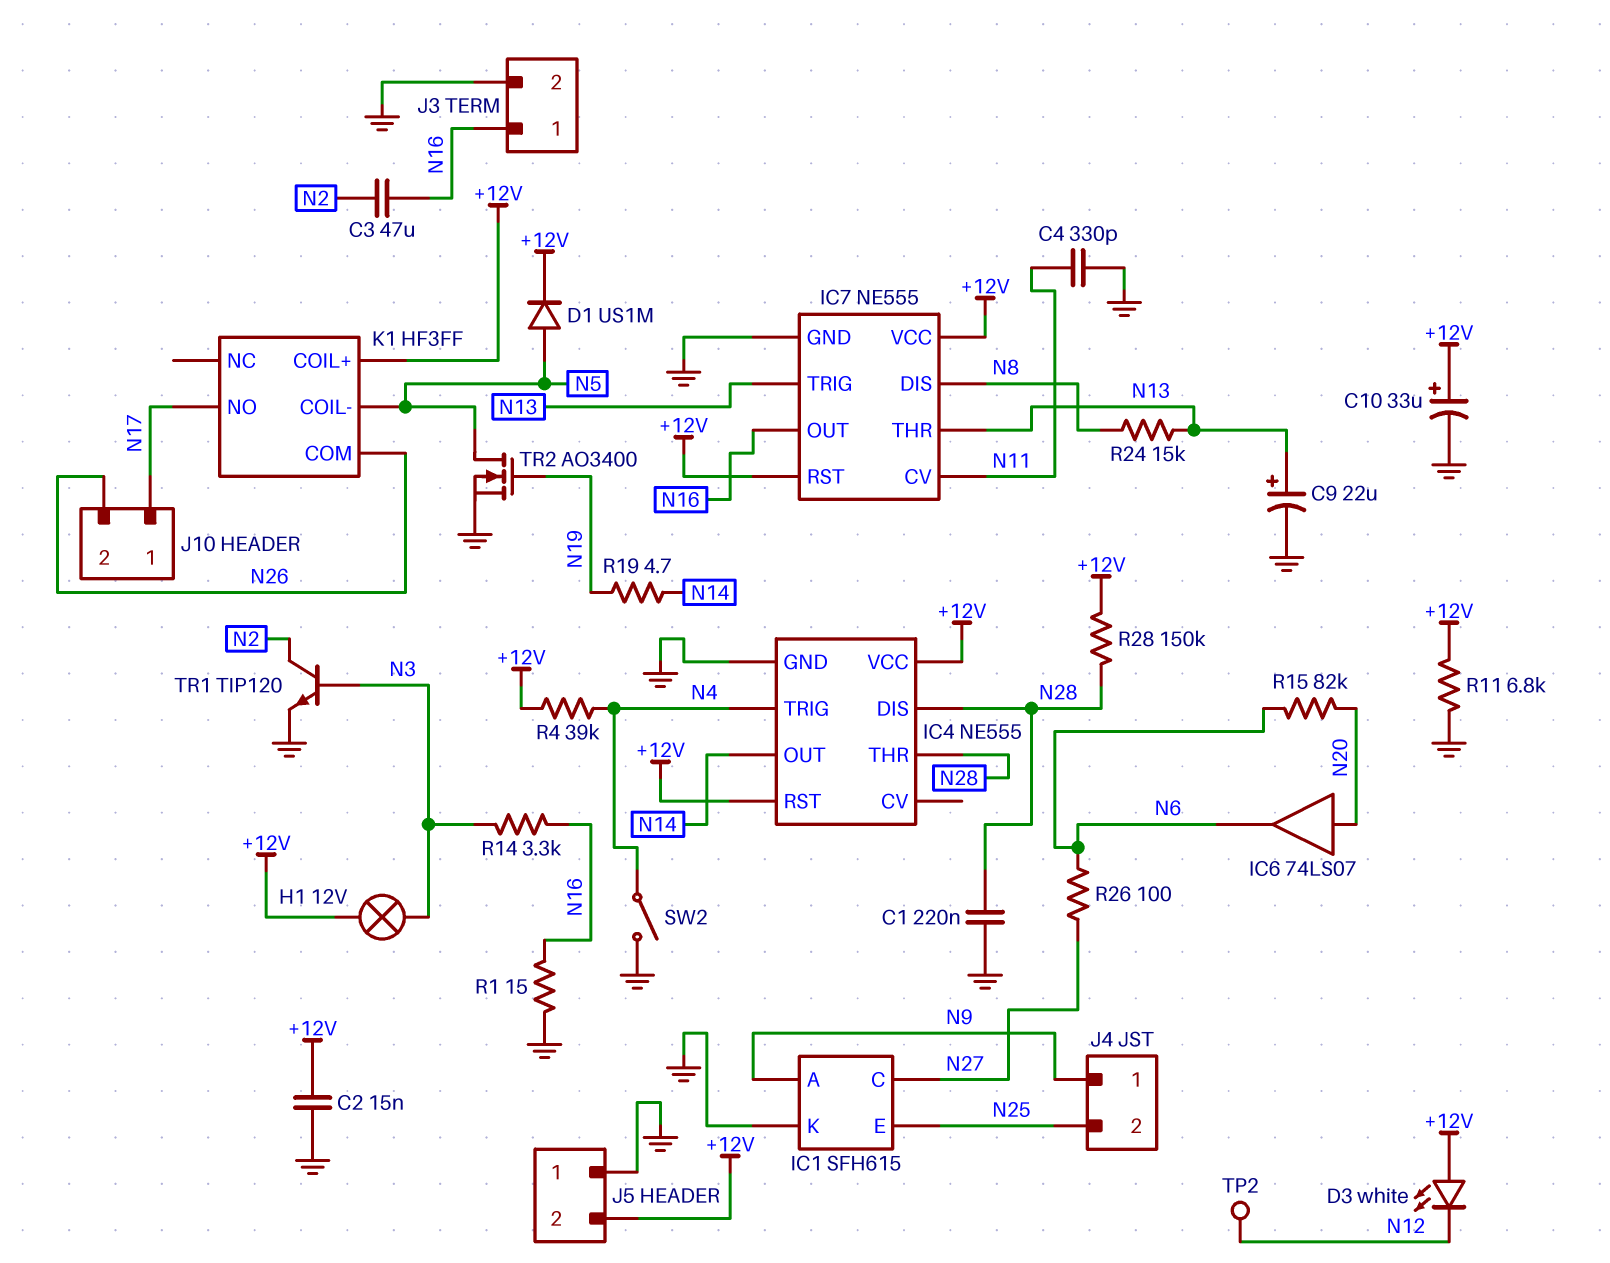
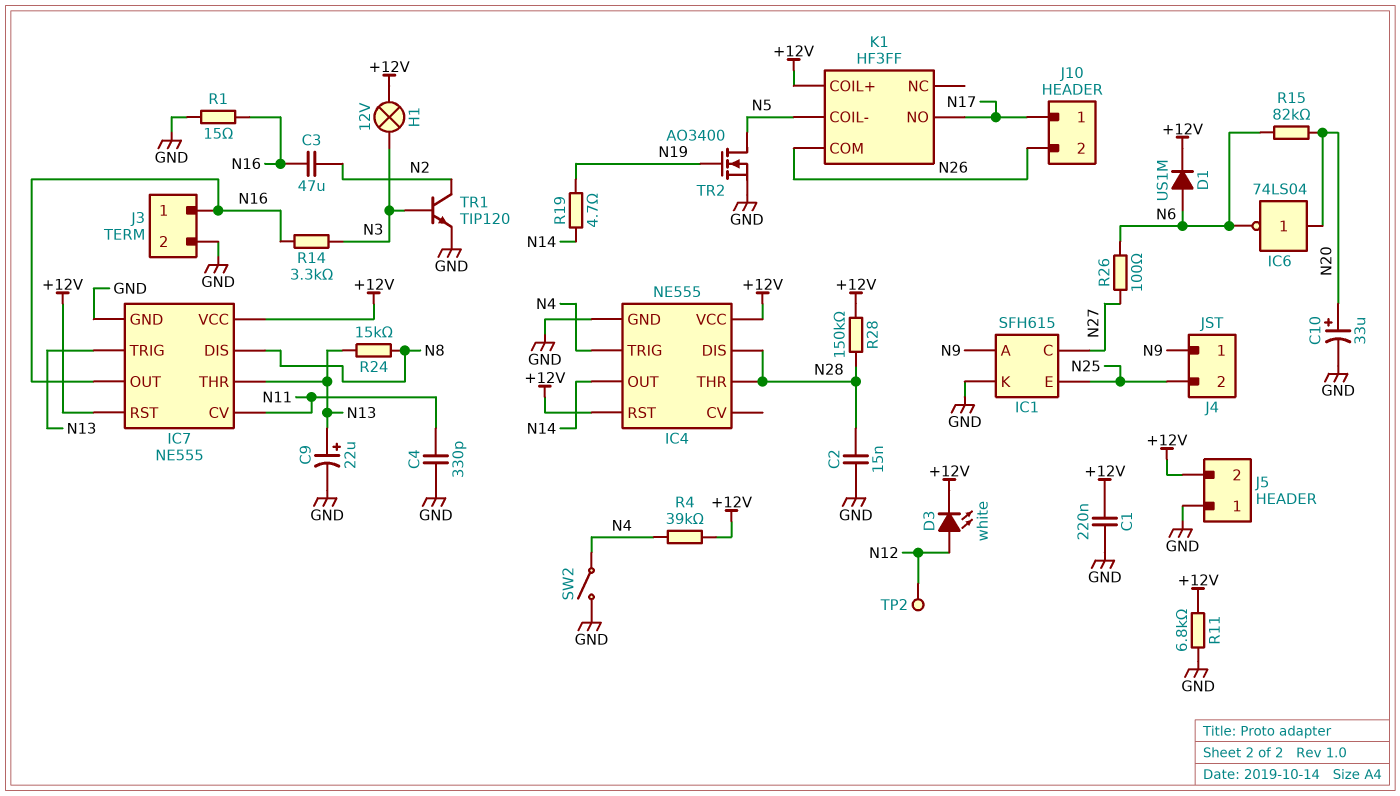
C1: 220nF (GND, N28) -> 220nF (+12V, GND)
C2: 15nF (+12V, GND) -> 15nF (GND, N28)
C10: 33uF (plus +12V, minus GND) -> 33uF (plus N20, minus GND)
D1: diode US1M (A N5, K +12V) -> diode US1M (A N6, K +12V)
D3: LED white (A +12V, K N12) -> LED white (A N12, K +12V)
IC6: buffer 74LS07 (in N20, out N6) -> NOT 74LS04 (in N20, out N6)

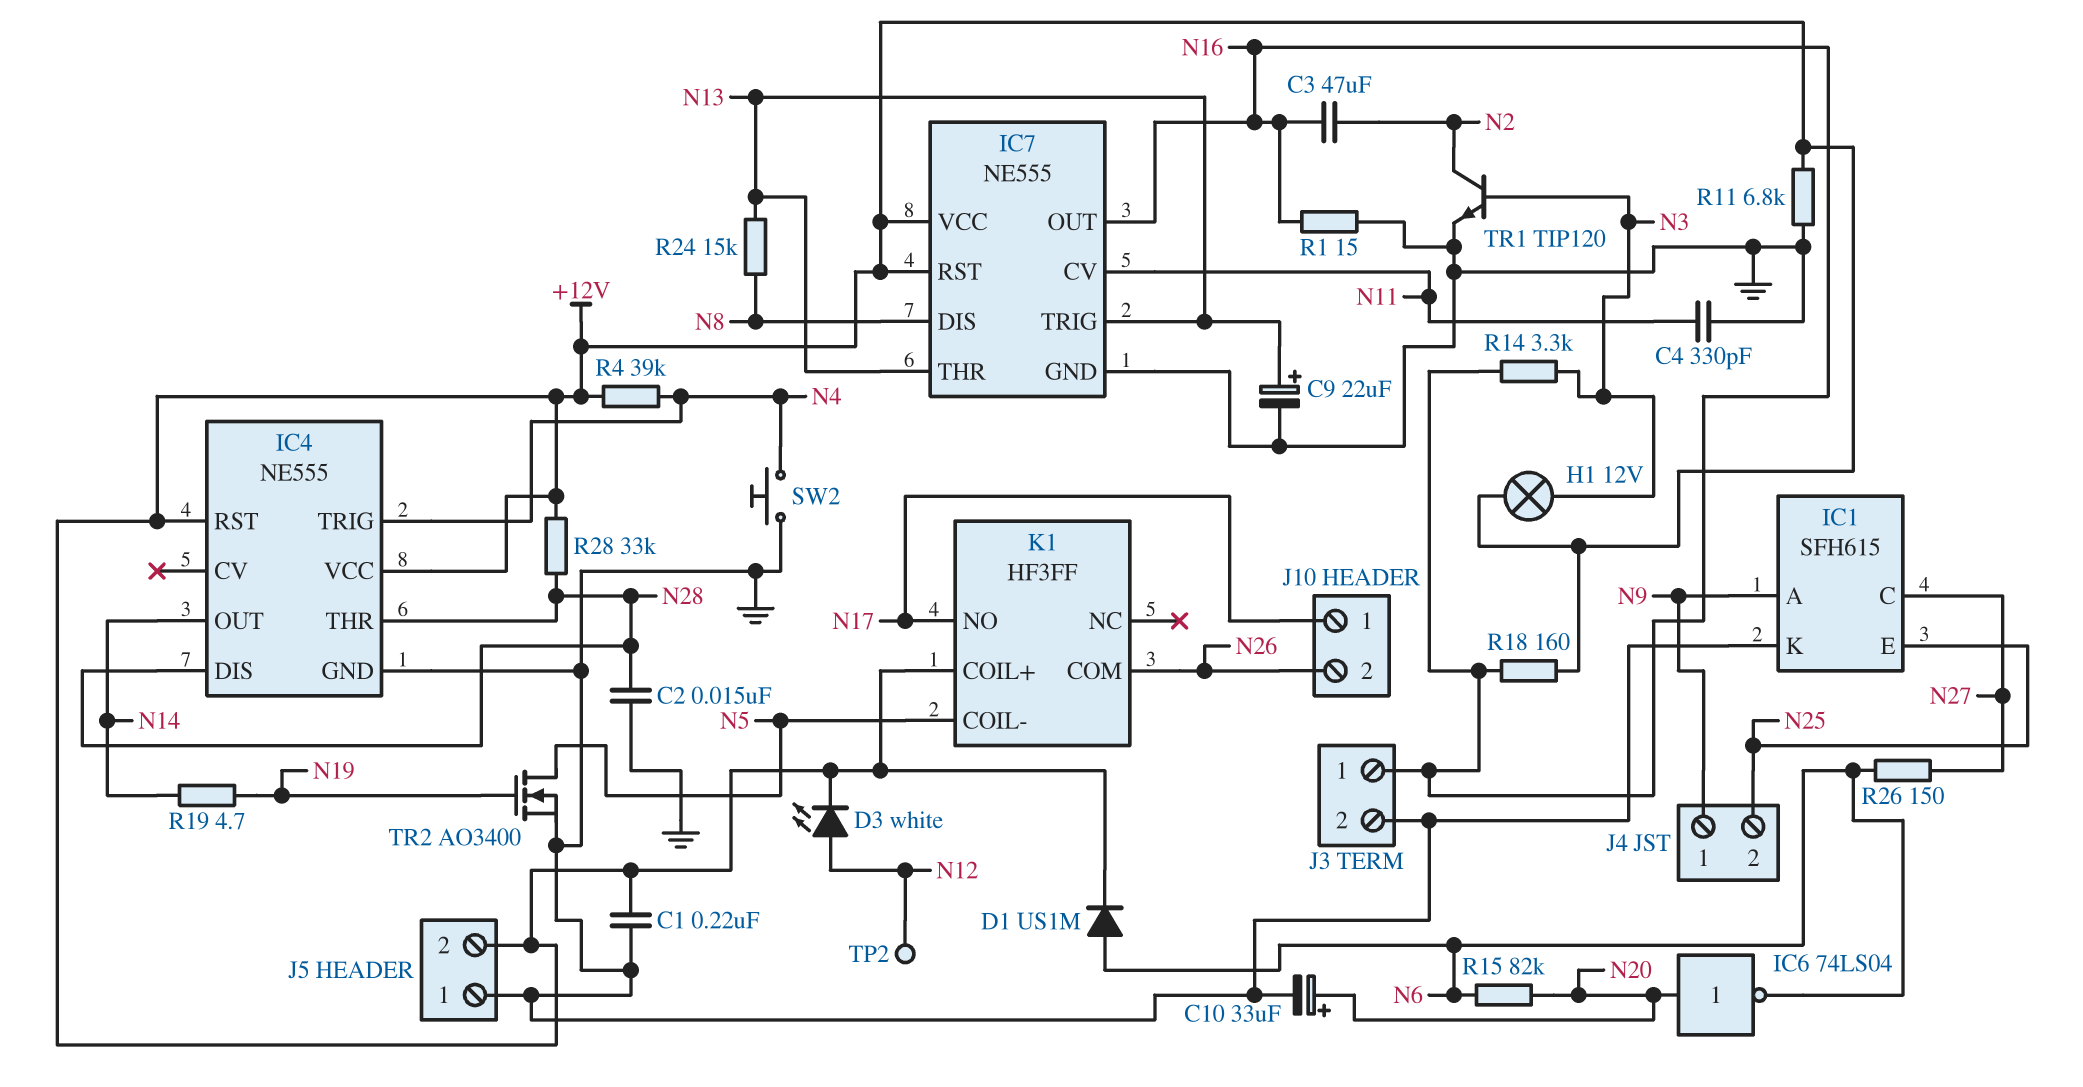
R18: none -> 160 (+12V, N16)
R26: 100 (N6, N27) -> 150 (N6, N27)
R28: 150k (+12V, N28) -> 33k (+12V, N28)
SW2: switch (GND, N4) -> button (GND, N4)

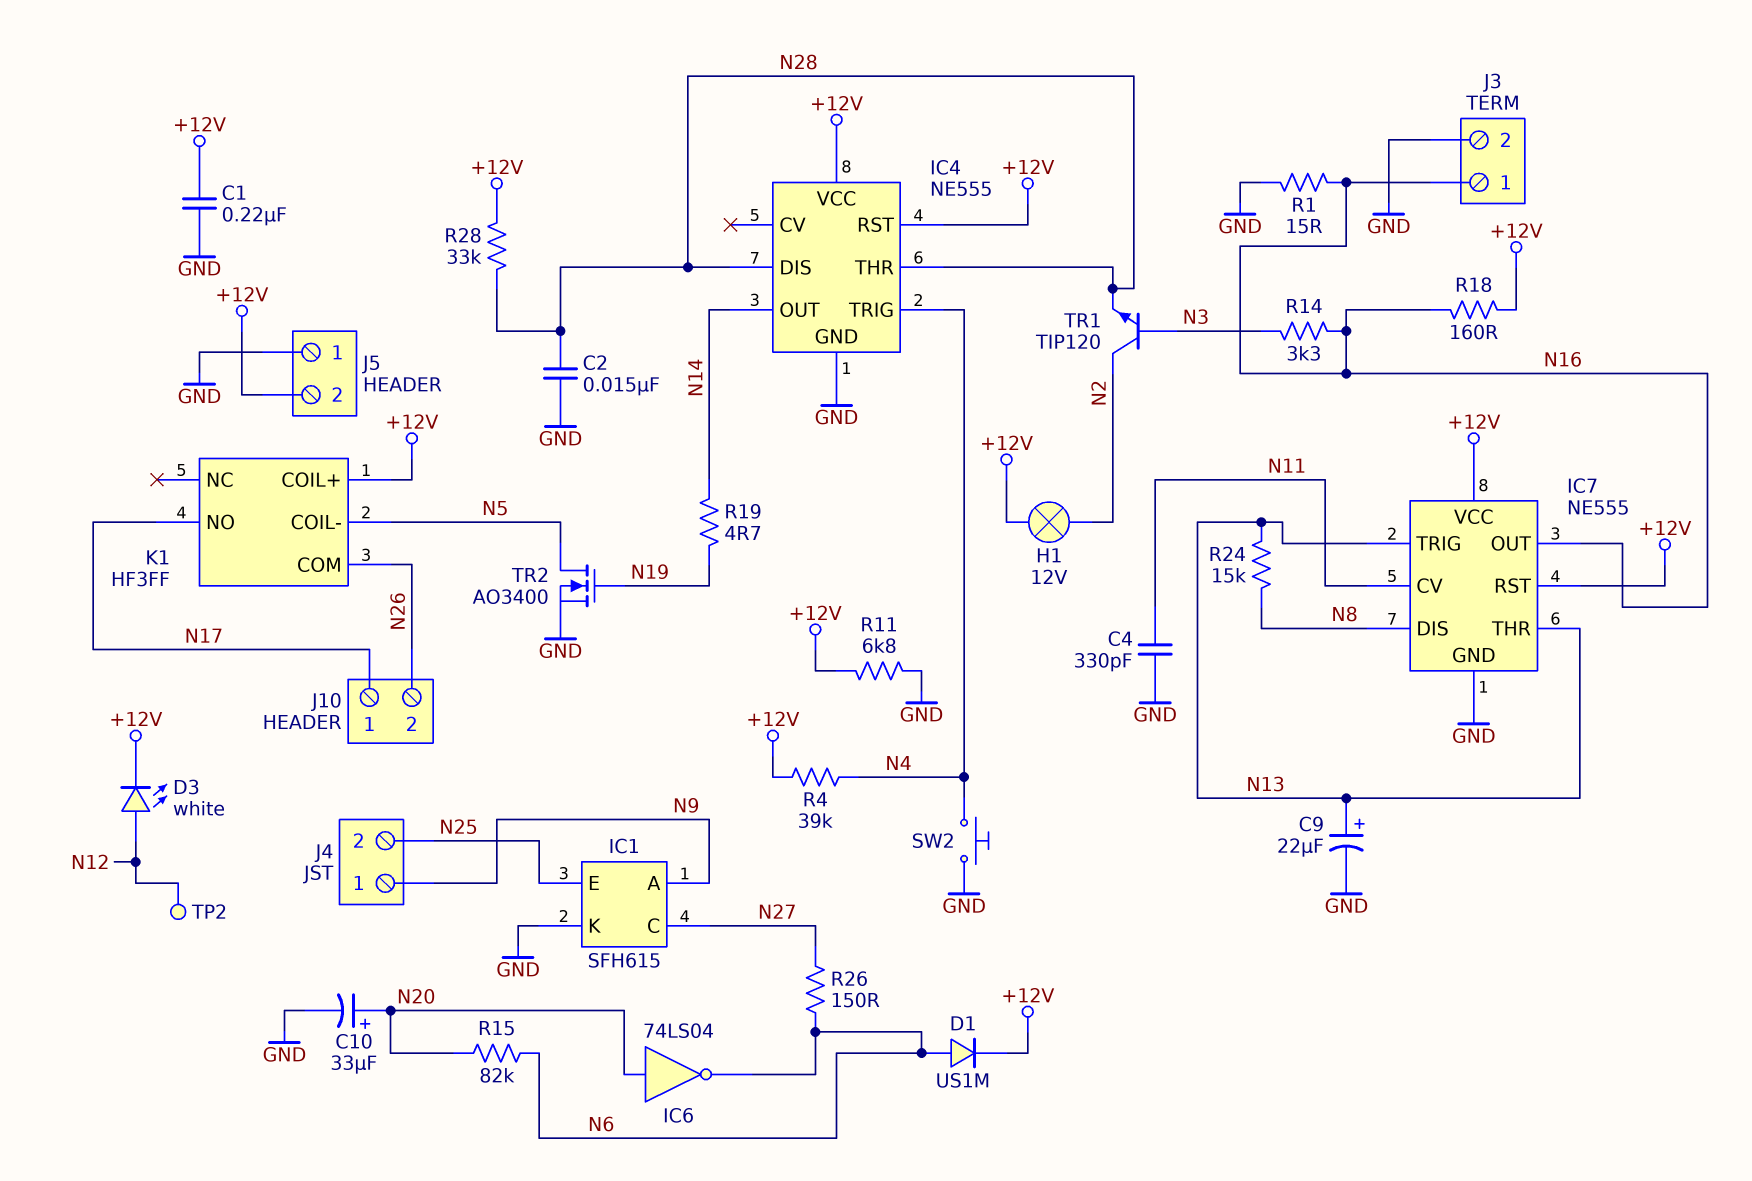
C3: 47uF (N2, N16) -> none
H1: lamp 12V (+12V, N3) -> lamp 12V (+12V, N2)
TR1: NPN TIP120 (B N3, C N2, E GND) -> NPN TIP120 (B N3, C N2, E N28)

